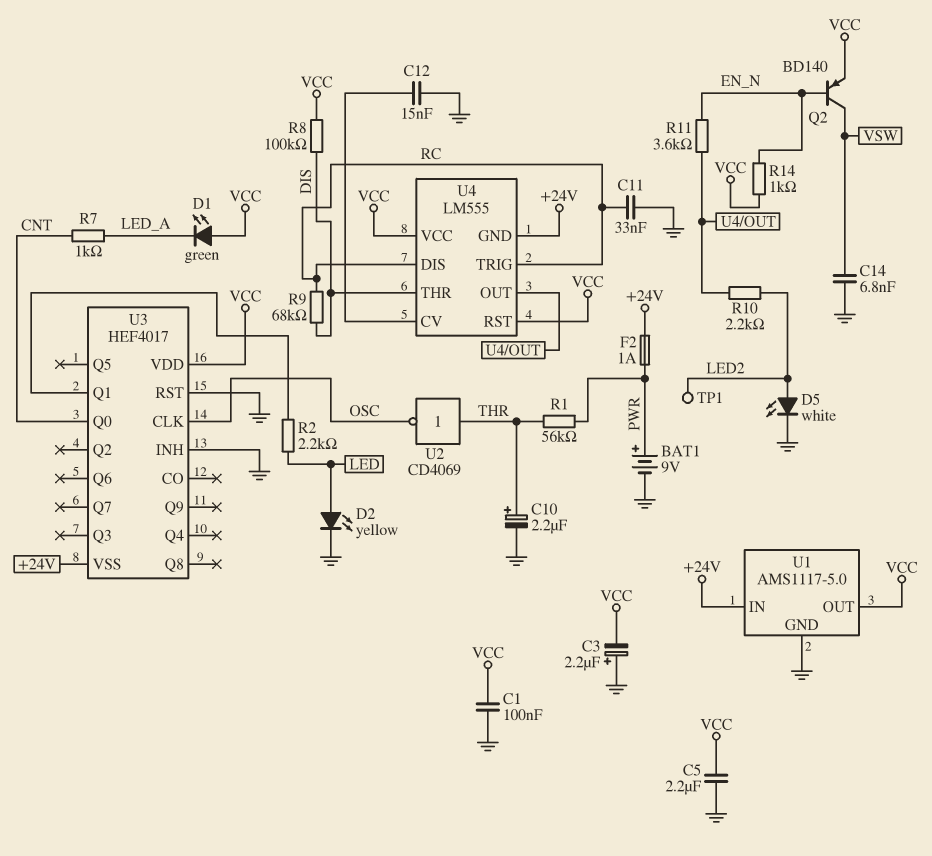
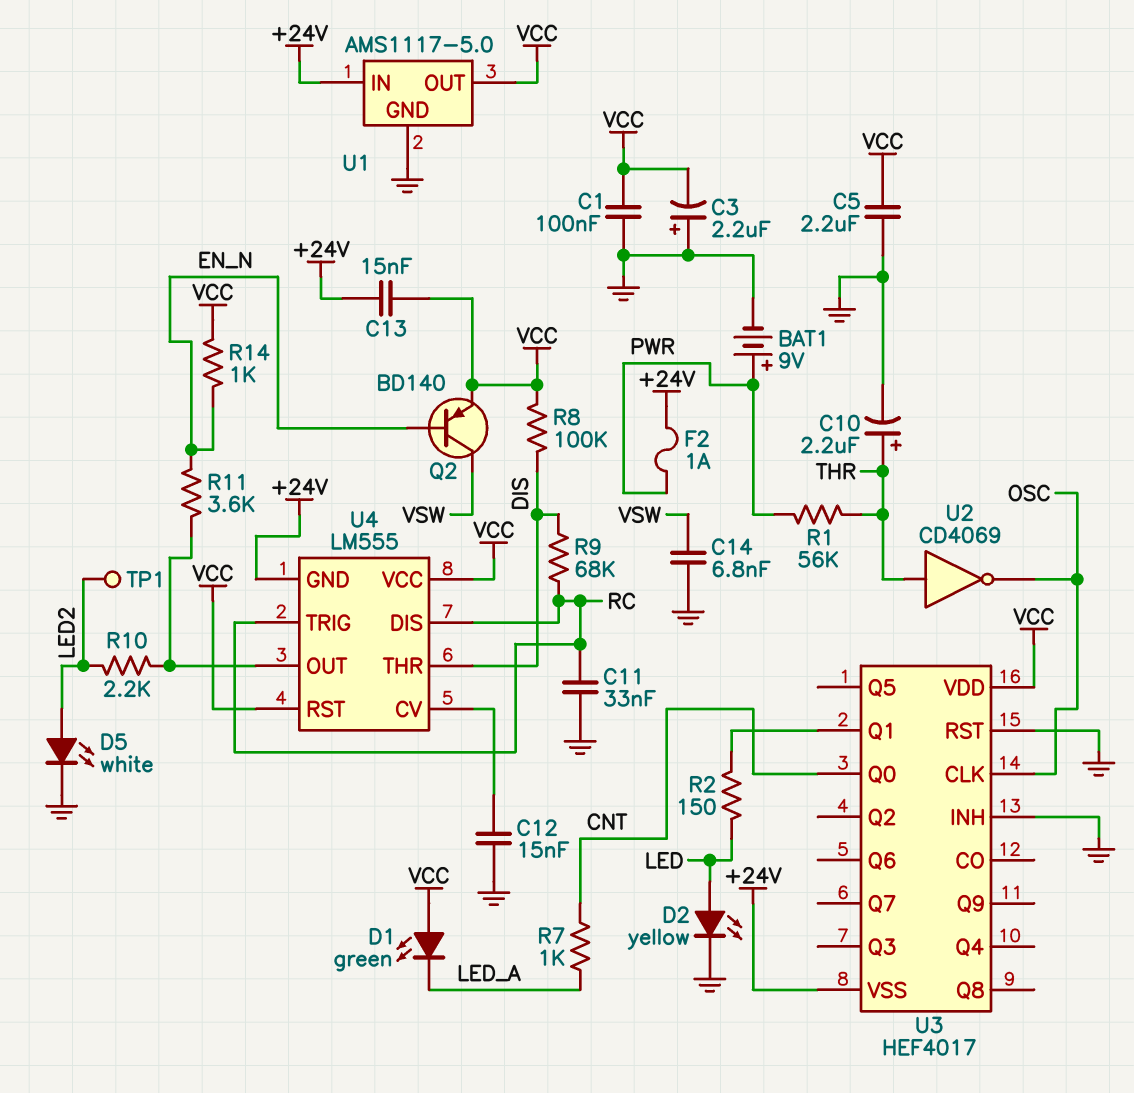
C13: none -> 15nF (+24V, VCC)
R2: 2.2k (LED, U3/Q1) -> 150 (LED, U3/Q1)

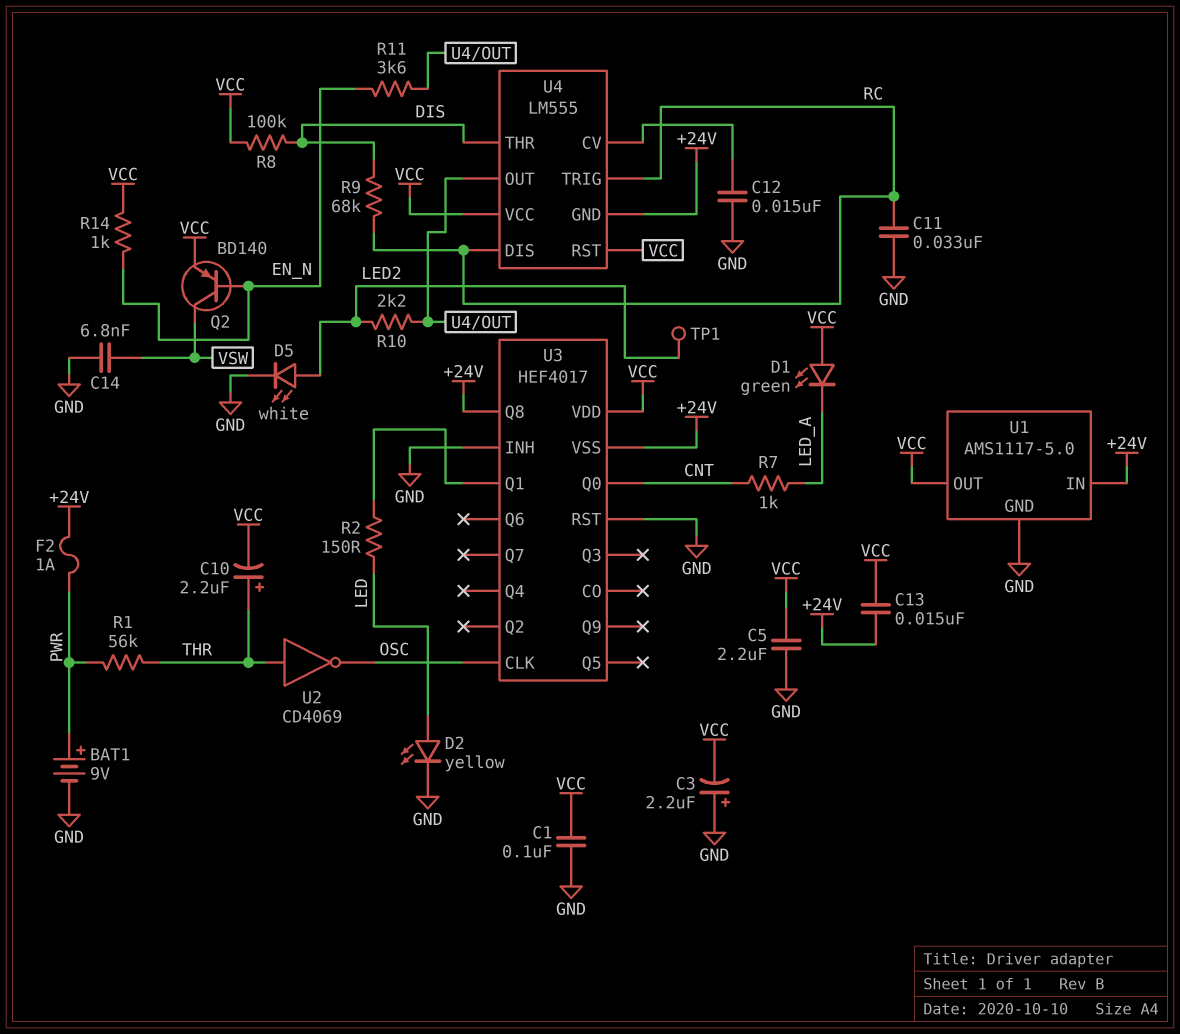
C10: 2.2uF (plus THR, minus GND) -> 2.2uF (plus THR, minus VCC)
U3 pin Q8: none -> +24V

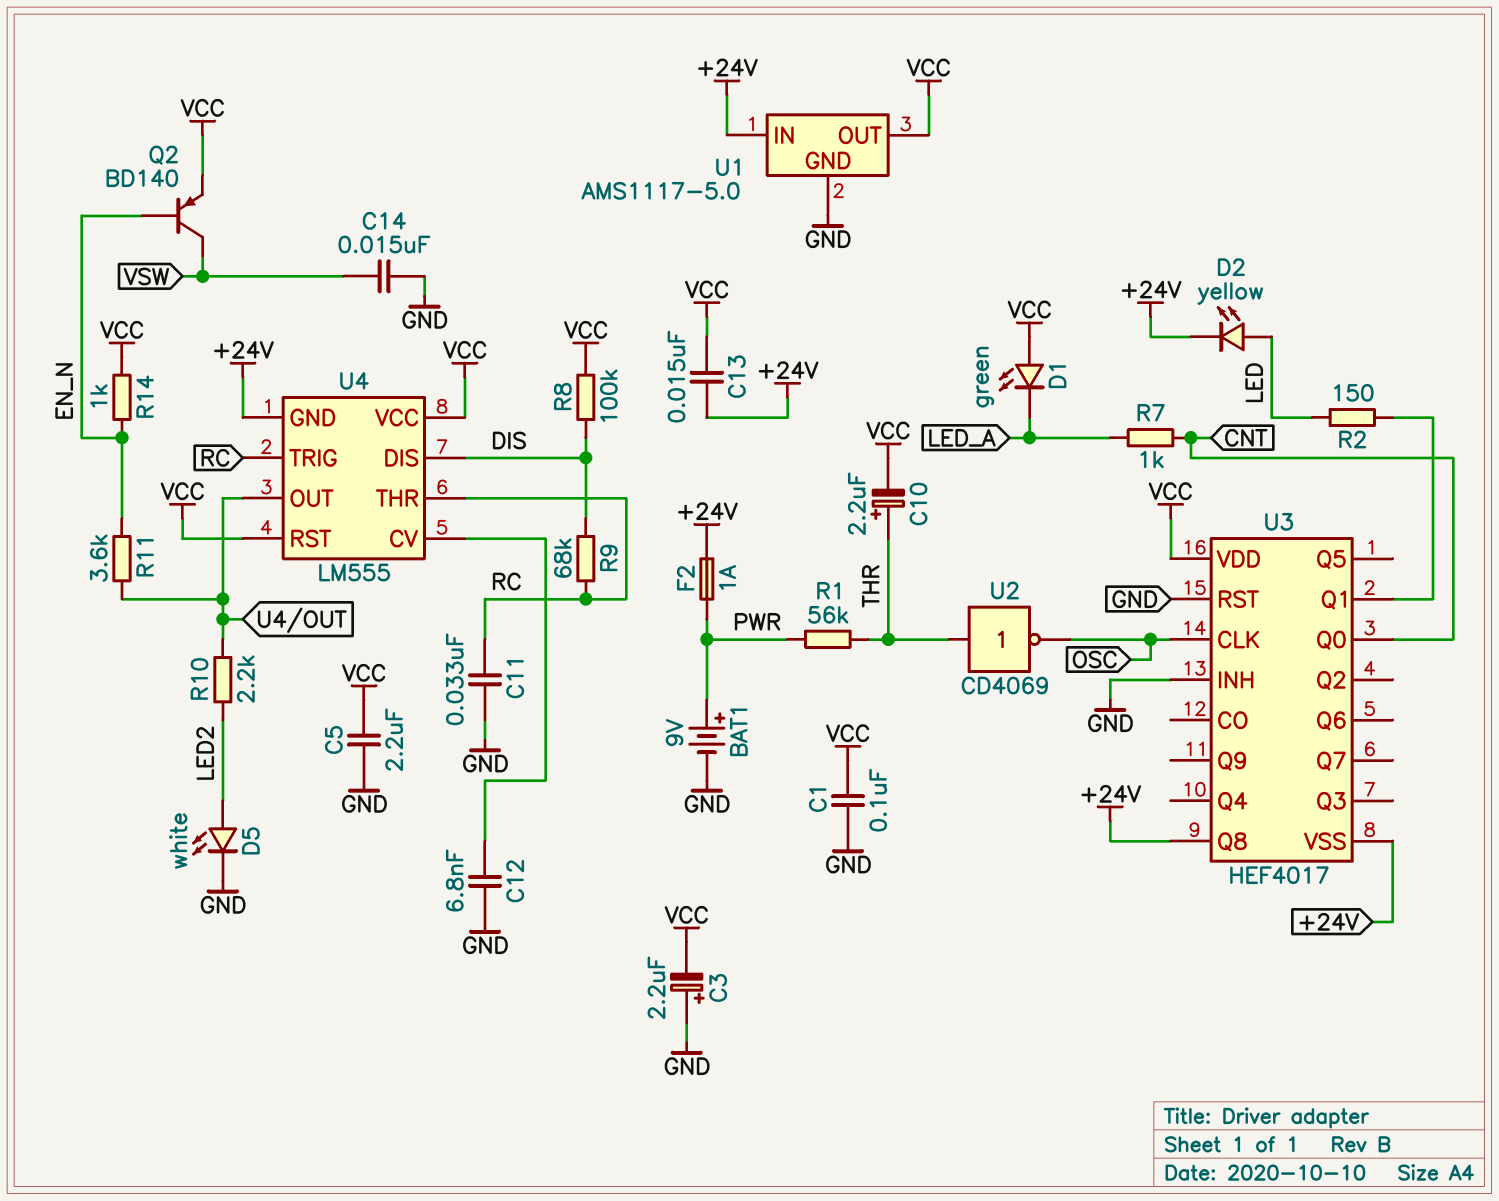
C12: 15nF (GND, U4/CV) -> 6.8nF (GND, U4/CV)
C14: 6.8nF (GND, VSW) -> 15nF (GND, VSW)
D2: LED yellow (A LED, K GND) -> LED yellow (A LED, K +24V)
TP1: test point (LED2) -> none
U4 pin DIS: RC -> DIS
U4 pin THR: DIS -> RC

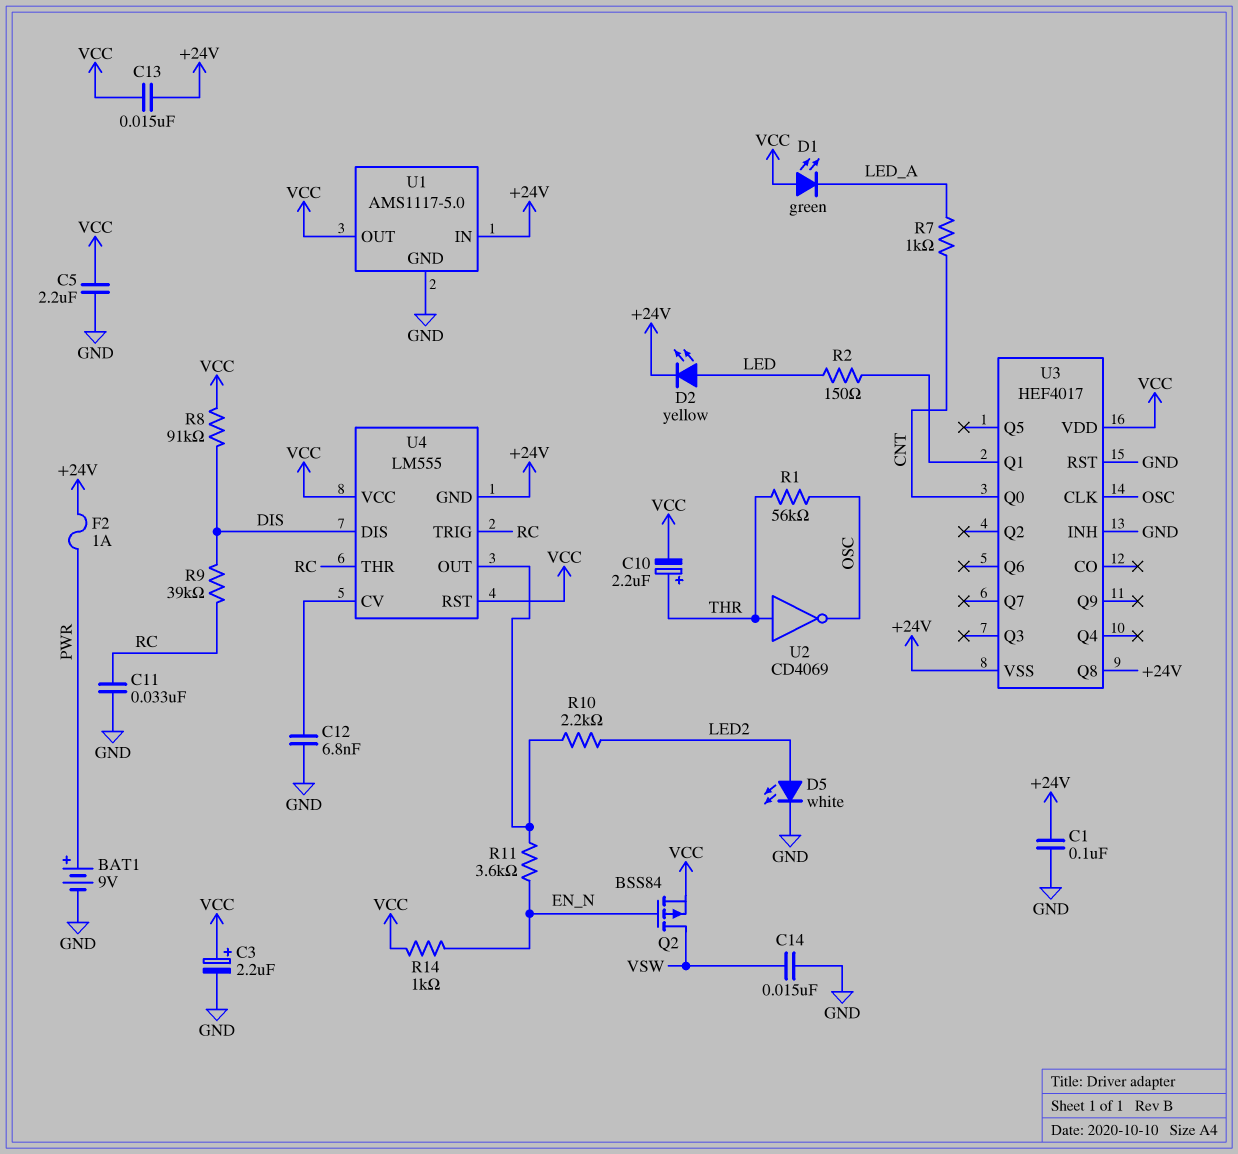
C1: 100nF (GND, VCC) -> 100nF (+24V, GND)
C3: 2.2uF (plus GND, minus VCC) -> 2.2uF (plus VCC, minus GND)
Q2: PNP BD140 (B EN_N, C VSW, E VCC) -> PMOS BSS84 (G EN_N, D VSW, S VCC)
R1: 56k (PWR, THR) -> 56k (OSC, THR)
R8: 100k (DIS, VCC) -> 91k (DIS, VCC)
R9: 68k (DIS, RC) -> 39k (DIS, RC)

